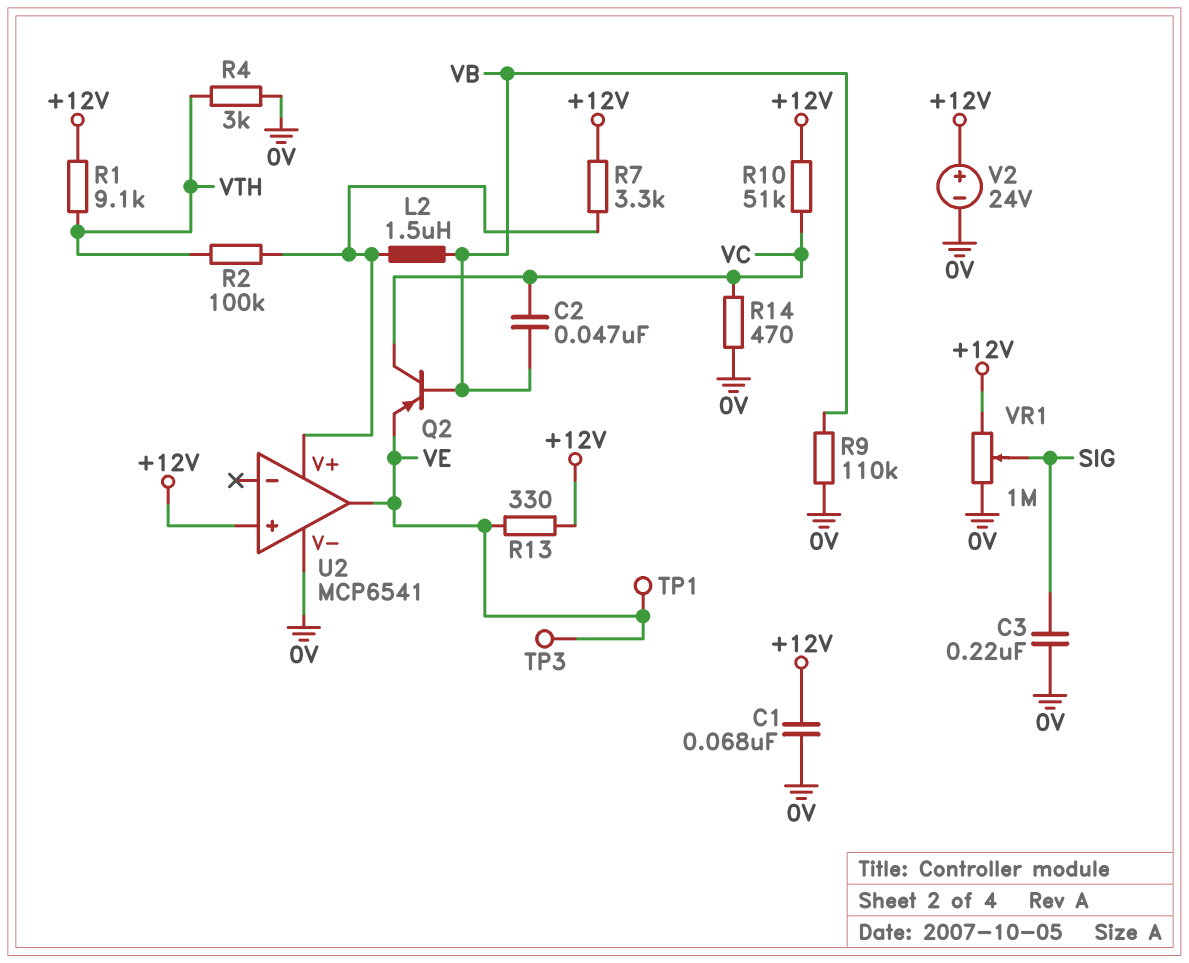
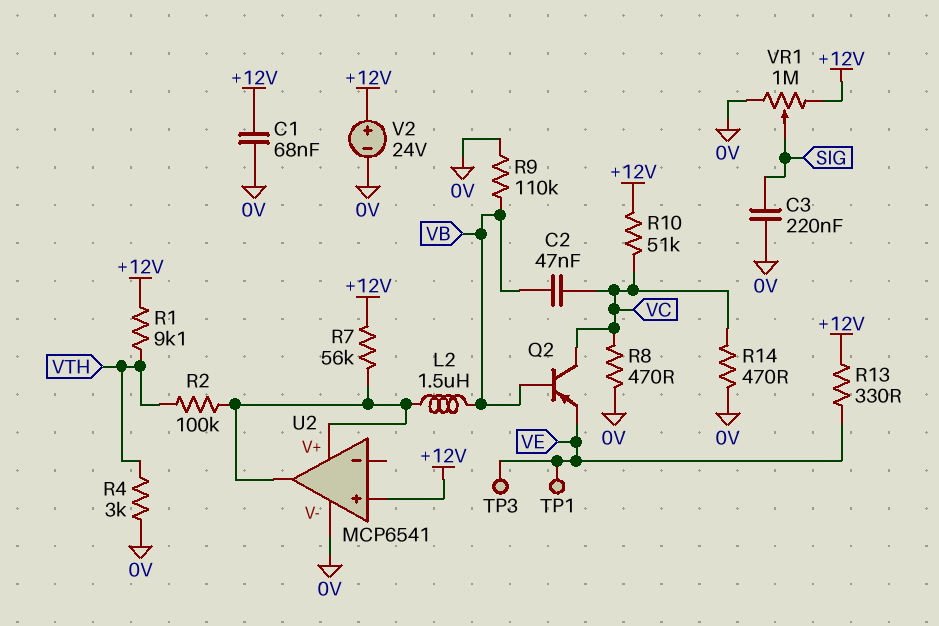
R7: 3.3k (+12V, U2/V+) -> 56k (+12V, U2/V+)
R8: none -> 470 (0V, VC)
U2 pin out: VE -> U2/V+

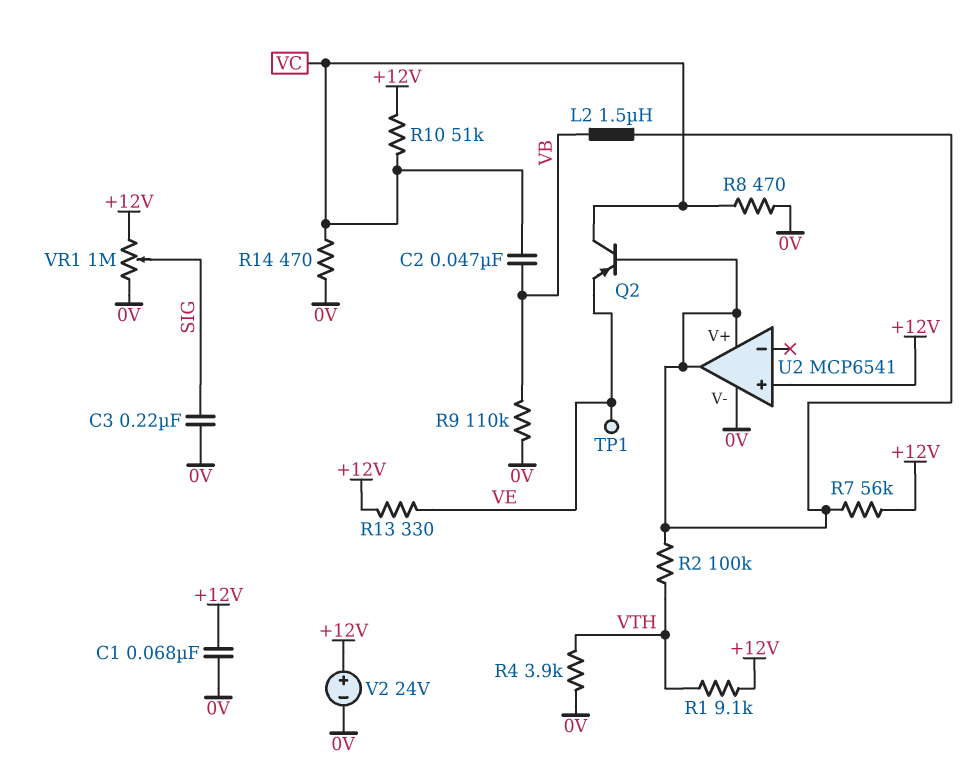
Q2: PNP (B VB, C VC, E VE) -> PNP (B U2/V+, C VC, E VE)
R4: 3k (0V, VTH) -> 3.9k (0V, VTH)
TP3: test point (VE) -> none

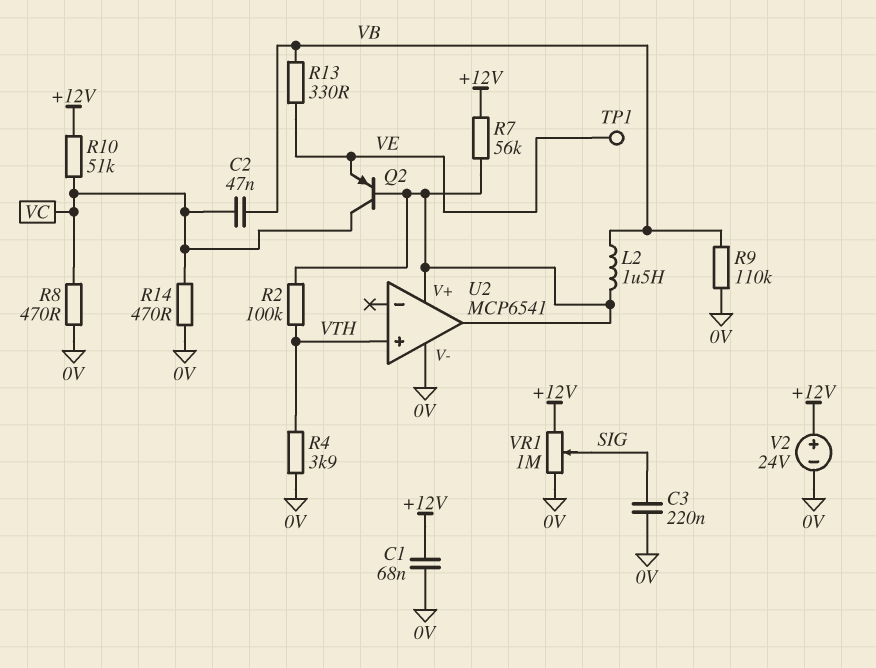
R1: 9.1k (+12V, VTH) -> none
R13: 330 (+12V, VE) -> 330 (VB, VE)
U2 pin in+: +12V -> VTH

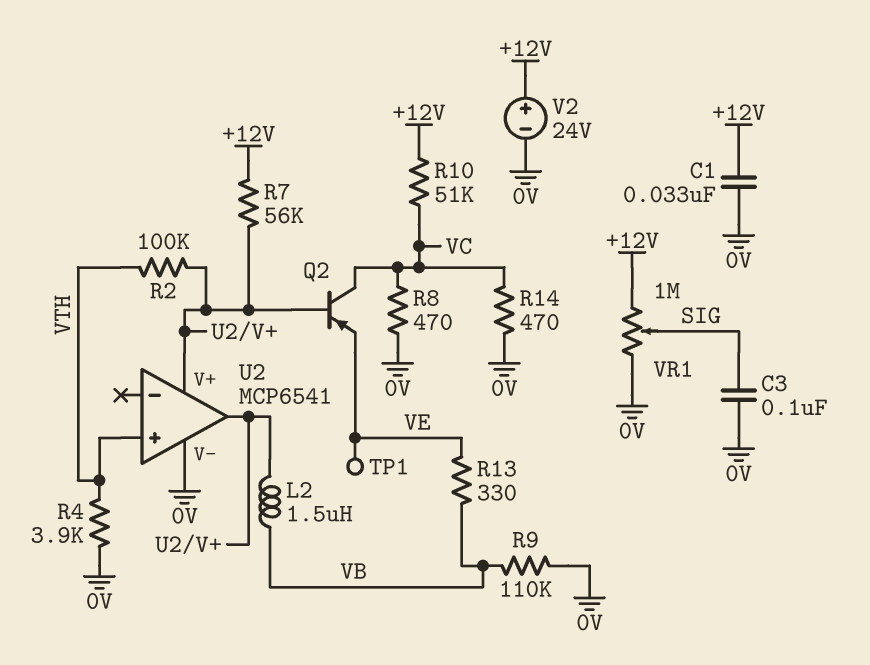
C1: 68nF (+12V, 0V) -> 33nF (+12V, 0V)
C2: 47nF (VB, VC) -> none
C3: 220nF (0V, SIG) -> 100nF (0V, SIG)

